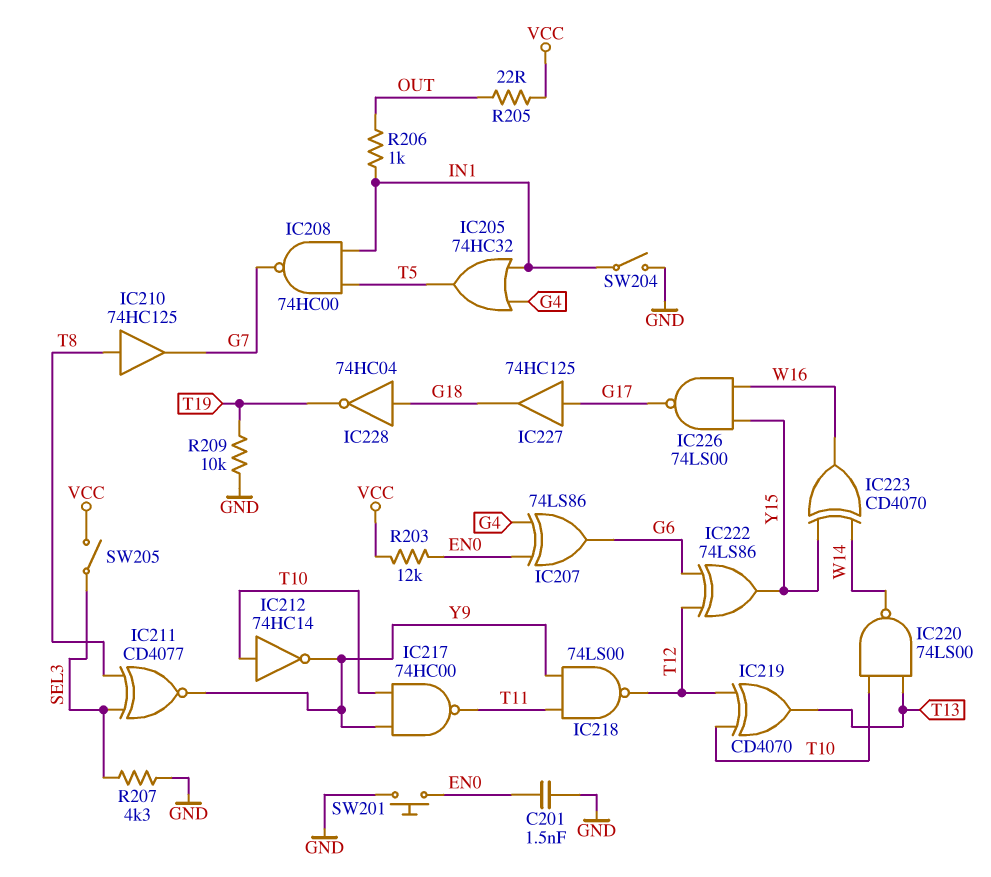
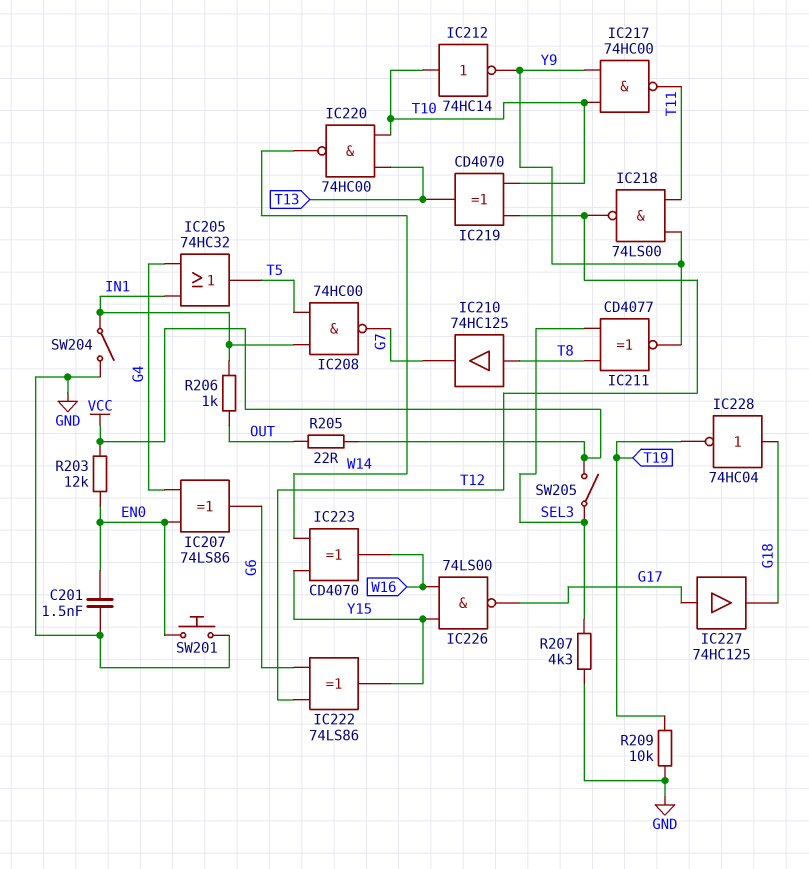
IC220: NAND 74LS00 (in T10, in T13, out W14) -> NAND 74HC00 (in T10, in T13, out W14)

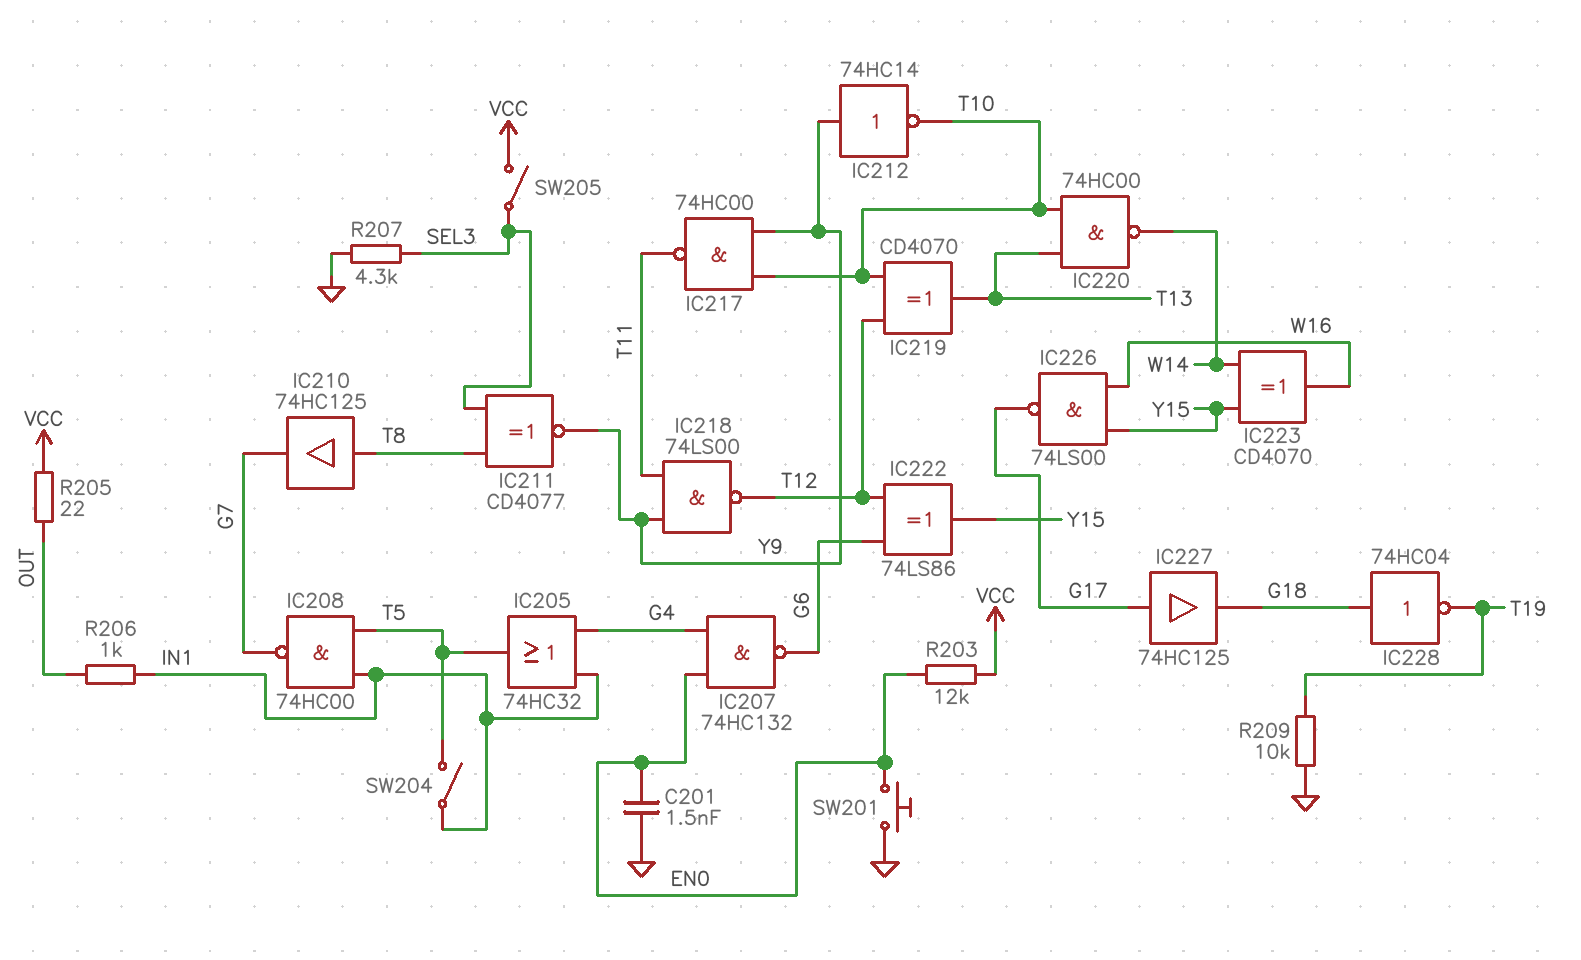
IC207: XOR 74LS86 (in EN0, in G4, out G6) -> NAND 74HC132 (in EN0, in G4, out G6)
IC212: NOT 74HC14 (in T10, out Y9) -> NOT 74HC14 (in Y9, out T10)
SW204: switch (GND, IN1) -> switch (IN1, T5)

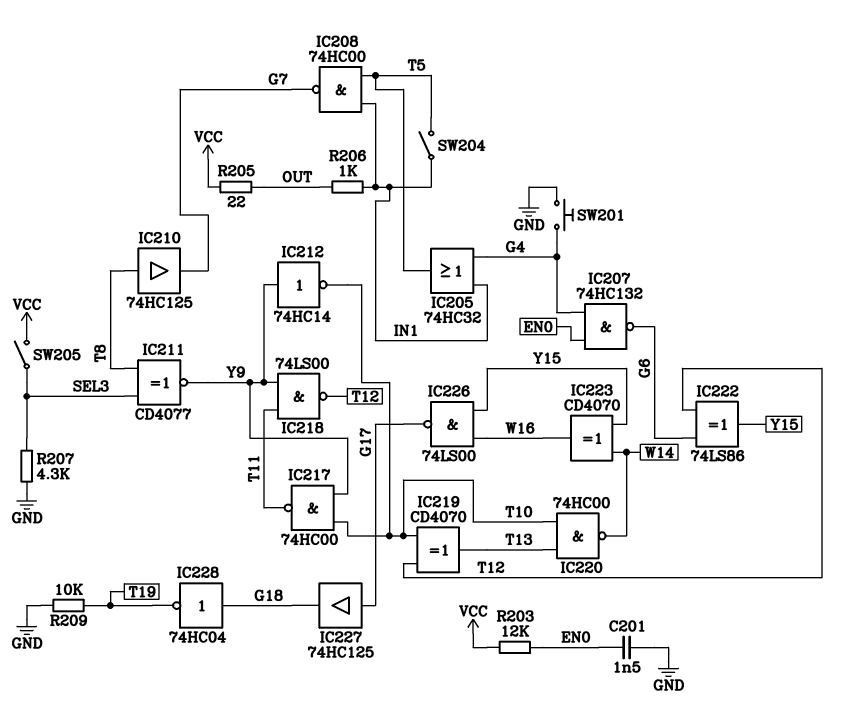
SW201: button (EN0, GND) -> button (G4, GND)

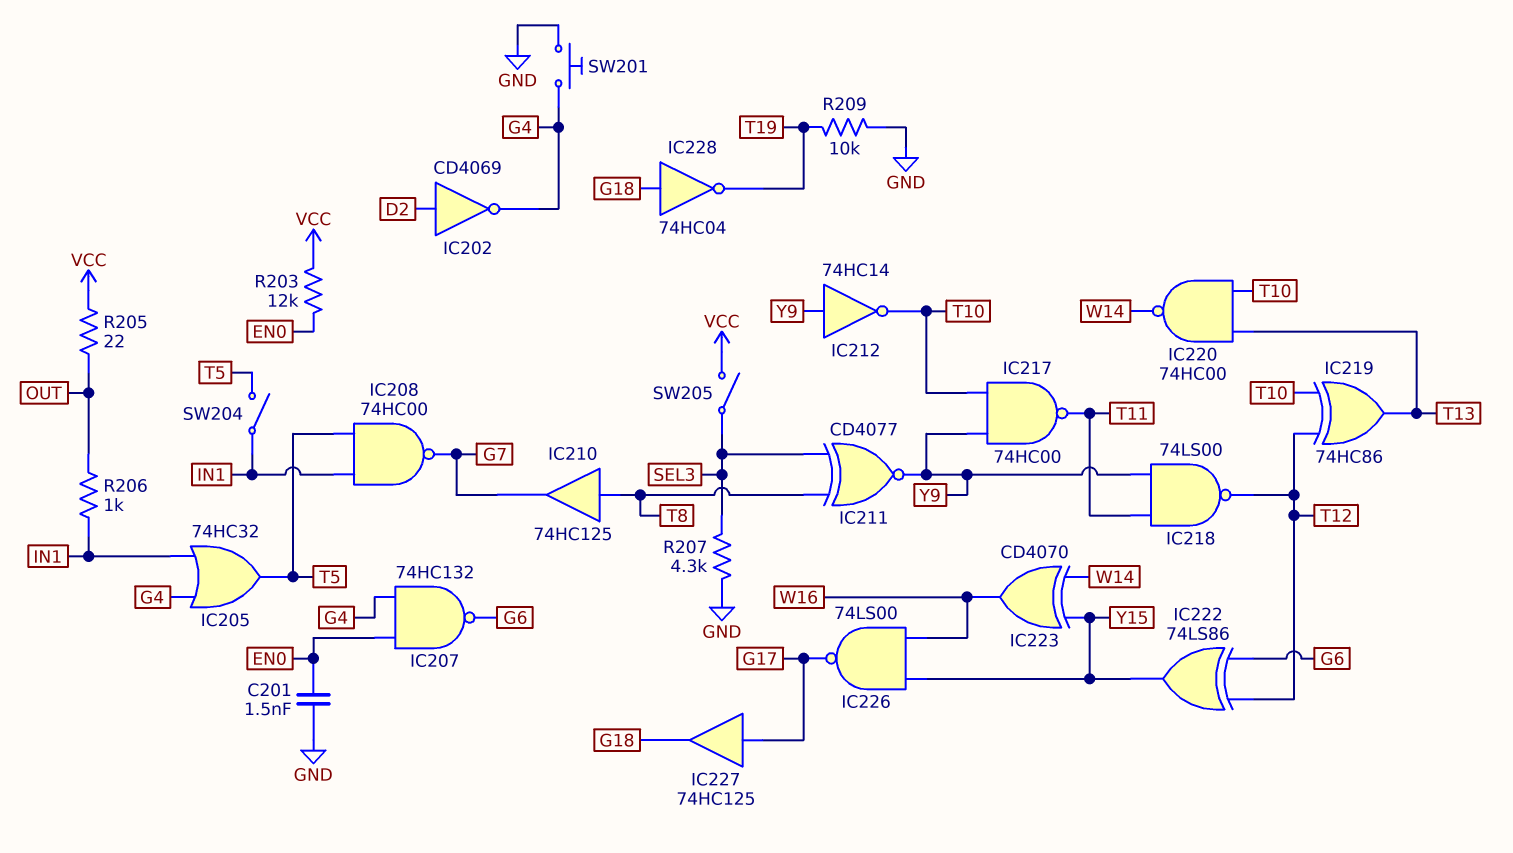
IC202: none -> NOT CD4069 (in D2, out G4)
IC219: XOR CD4070 (in T10, in T12, out T13) -> XOR 74HC86 (in T10, in T12, out T13)

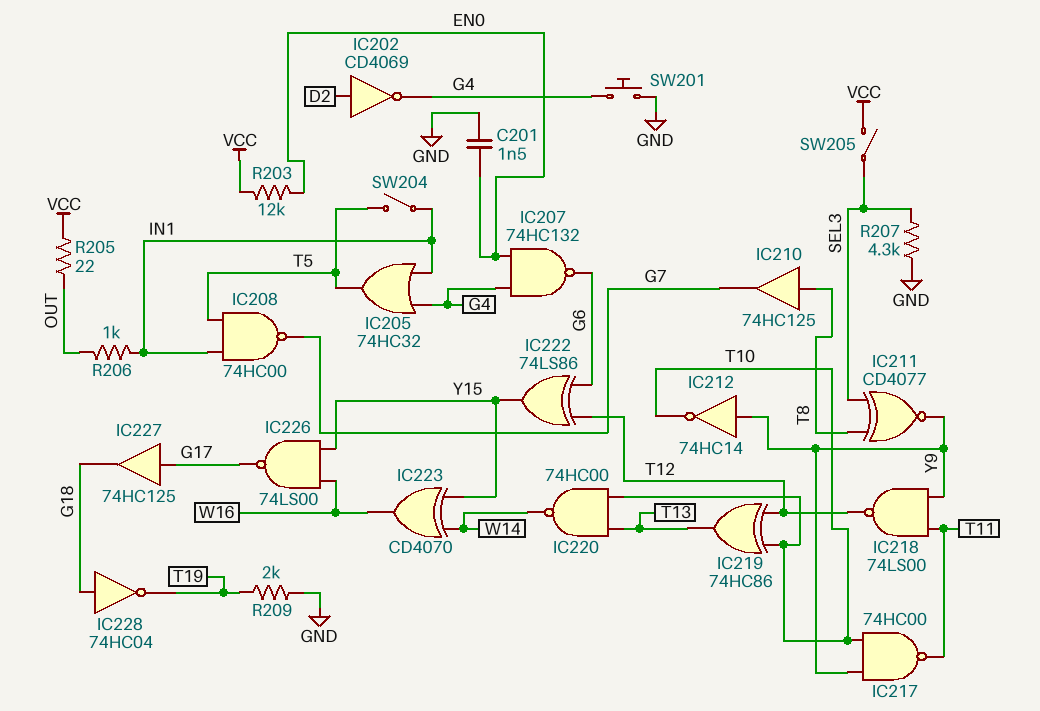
R209: 10k (GND, T19) -> 2k (GND, T19)

